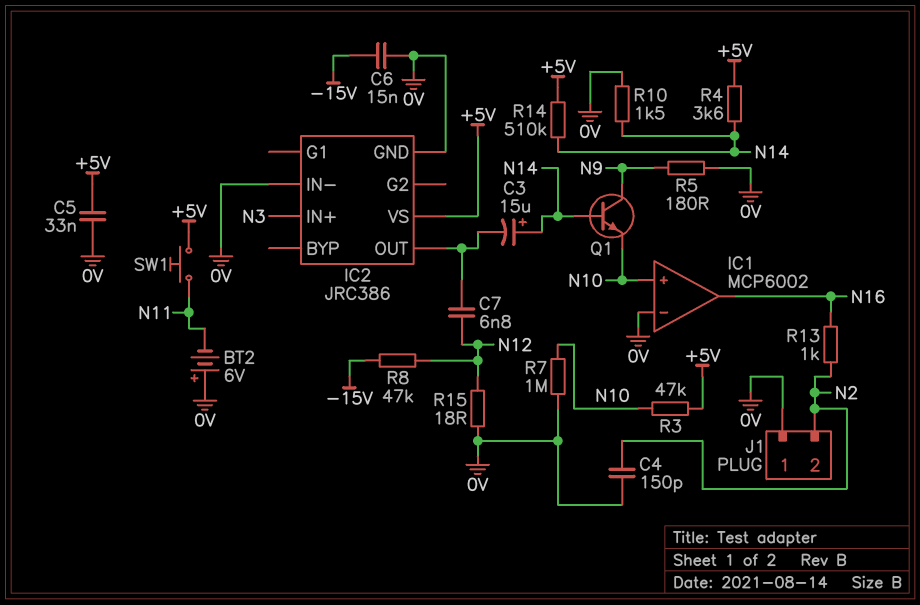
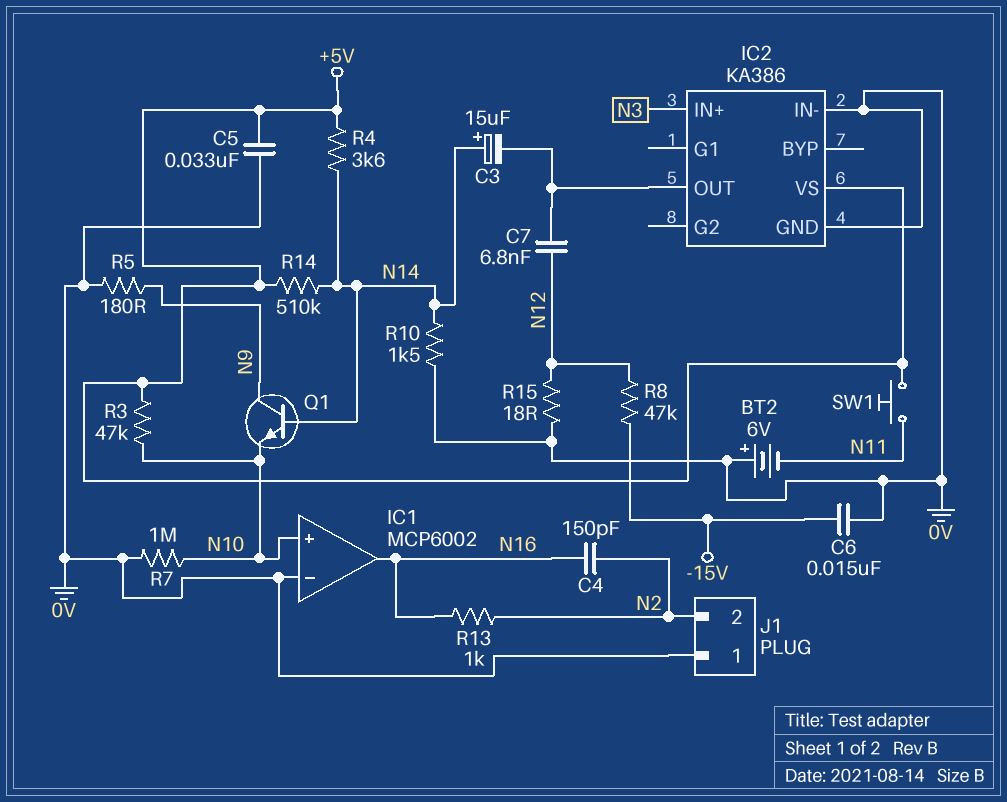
C4: 150pF (0V, N2) -> 150pF (N2, N16)
IC2: JRC386 -> KA386

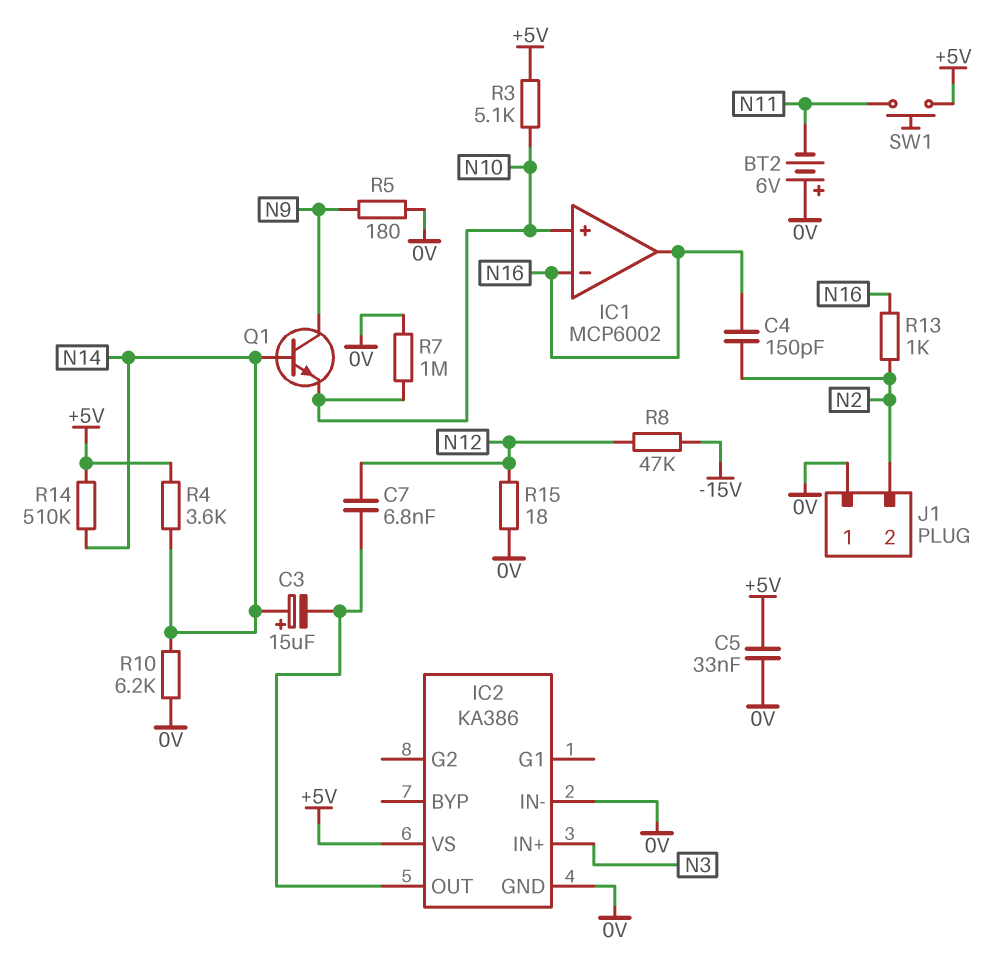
C6: 15nF (-15V, 0V) -> none
IC1 pin in-: 0V -> N16
R3: 47k (+5V, N10) -> 5.1k (+5V, N10)
R10: 1.5k (0V, N14) -> 6.2k (0V, N14)

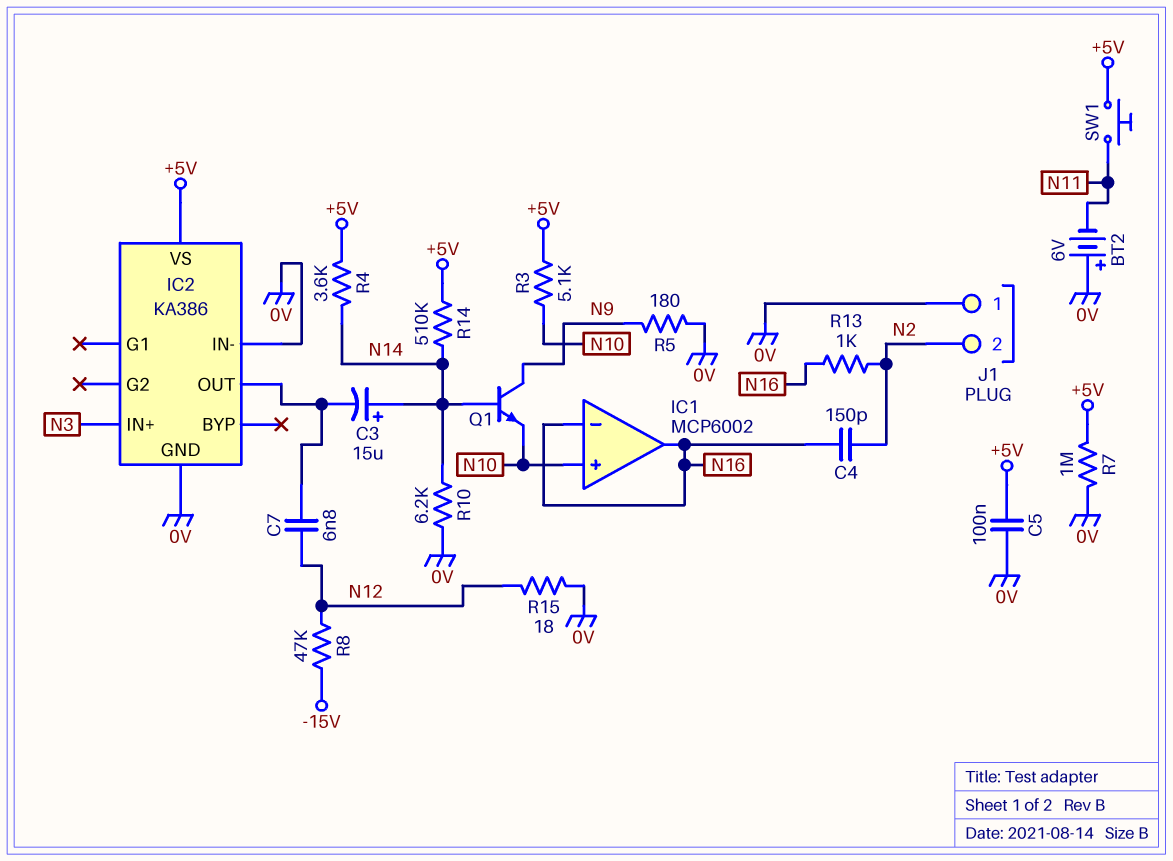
C5: 33nF (+5V, 0V) -> 100nF (+5V, 0V)
R7: 1M (0V, N10) -> 1M (+5V, 0V)

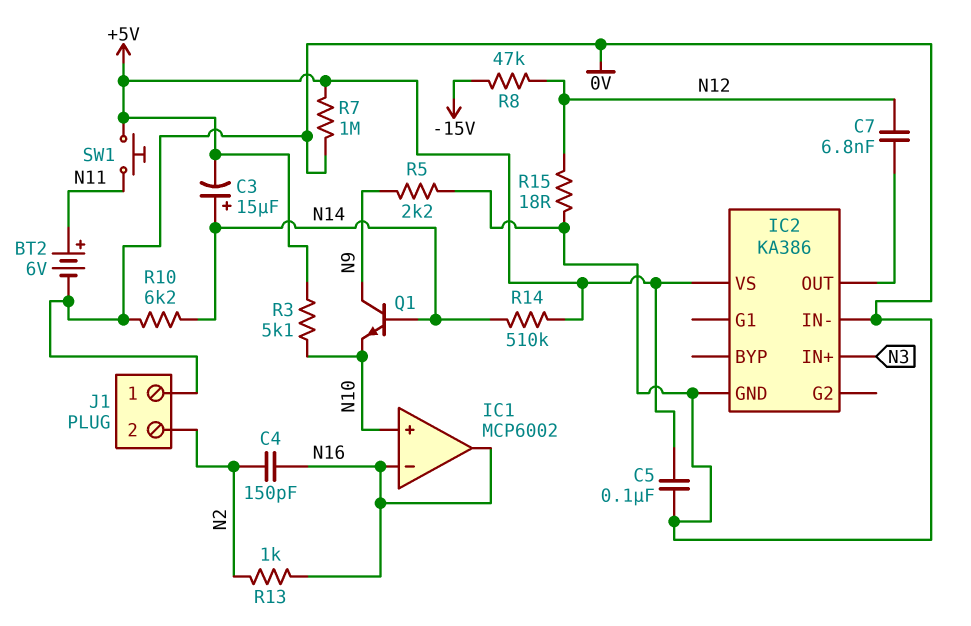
BT2: 6V (plus 0V, minus N11) -> 6V (plus N11, minus 0V)
C3: 15uF (plus N14, minus IC2/OUT) -> 15uF (plus N14, minus +5V)
R4: 3.6k (+5V, N14) -> none
R5: 180 (0V, N9) -> 2.2k (0V, N9)

